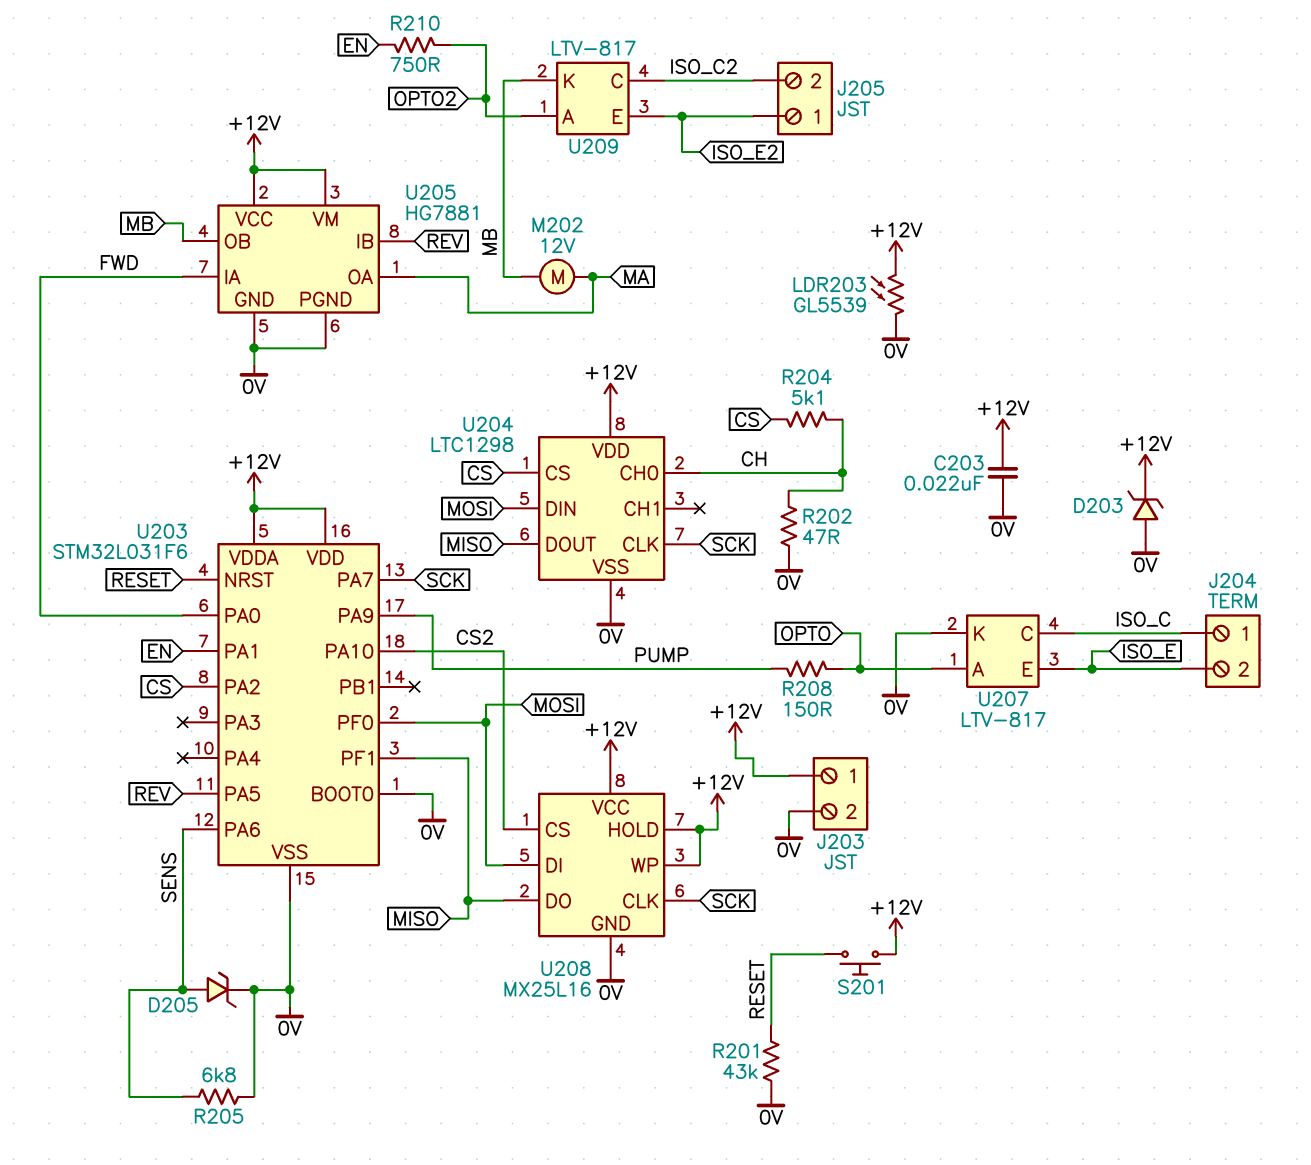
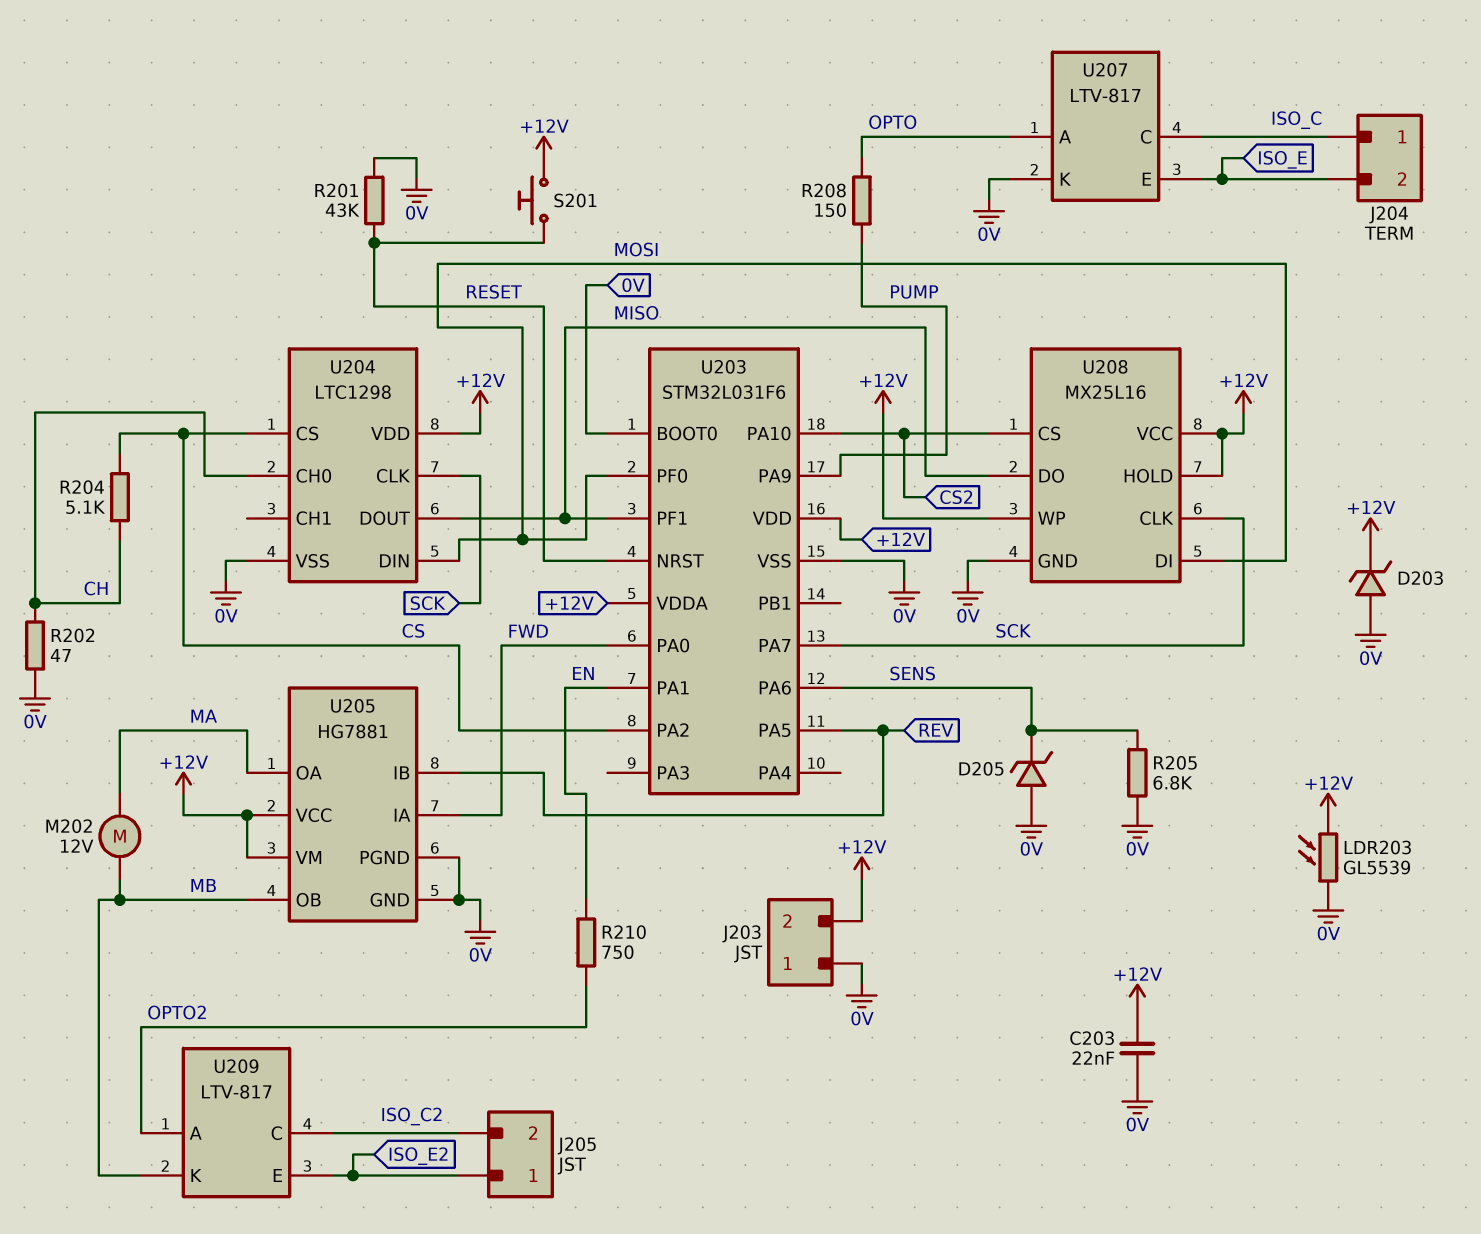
D205: zener (A SENS, K 0V) -> zener (A 0V, K SENS)
J203 pin 1: +12V -> 0V
J203 pin 2: 0V -> +12V

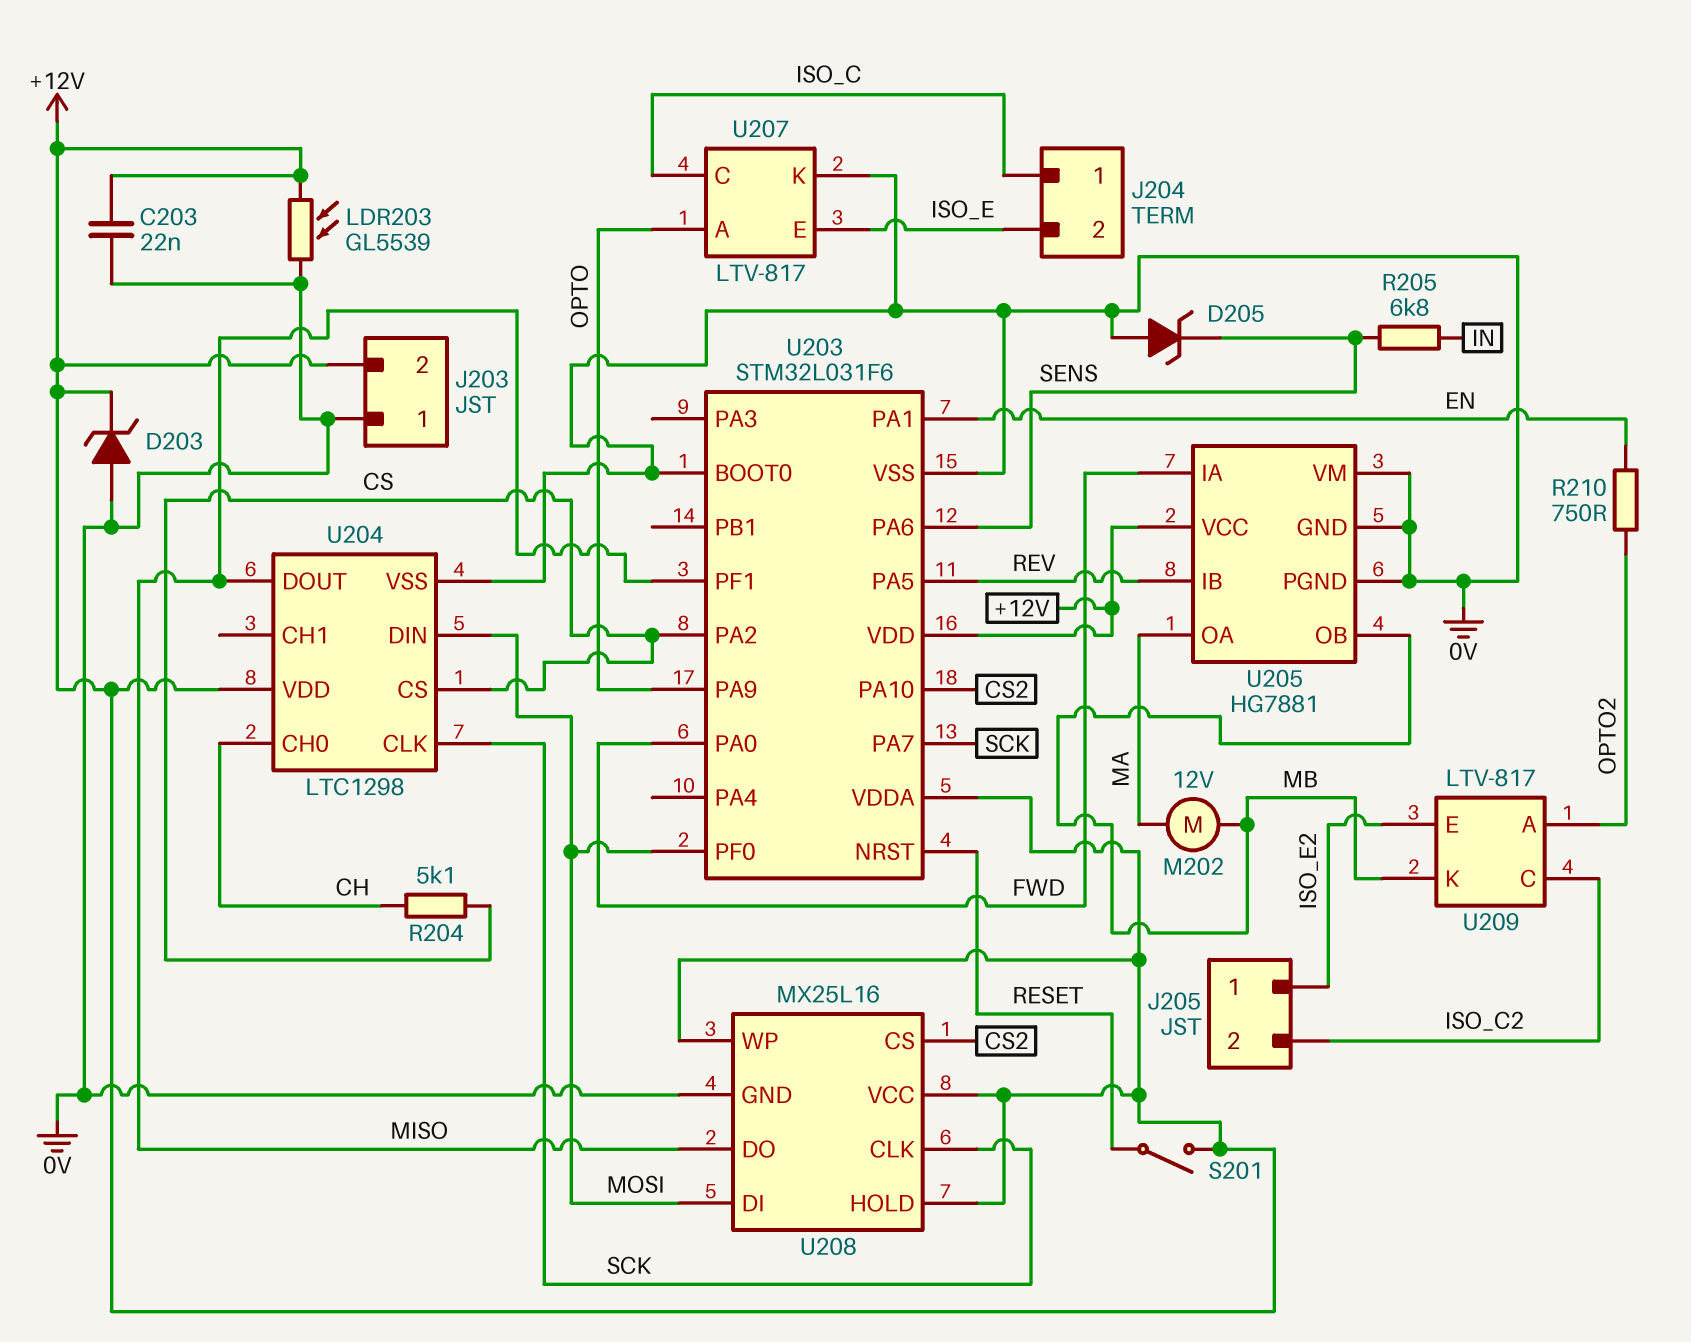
R201: 43k (0V, RESET) -> none
R202: 47 (0V, CH) -> none
R205: 6.8k (0V, SENS) -> 6.8k (IN, SENS)
R208: 150 (OPTO, PUMP) -> none
S201: button (+12V, RESET) -> switch (+12V, RESET)
U203 pin PA9: PUMP -> OPTO
U205 pin VM: +12V -> 0V

